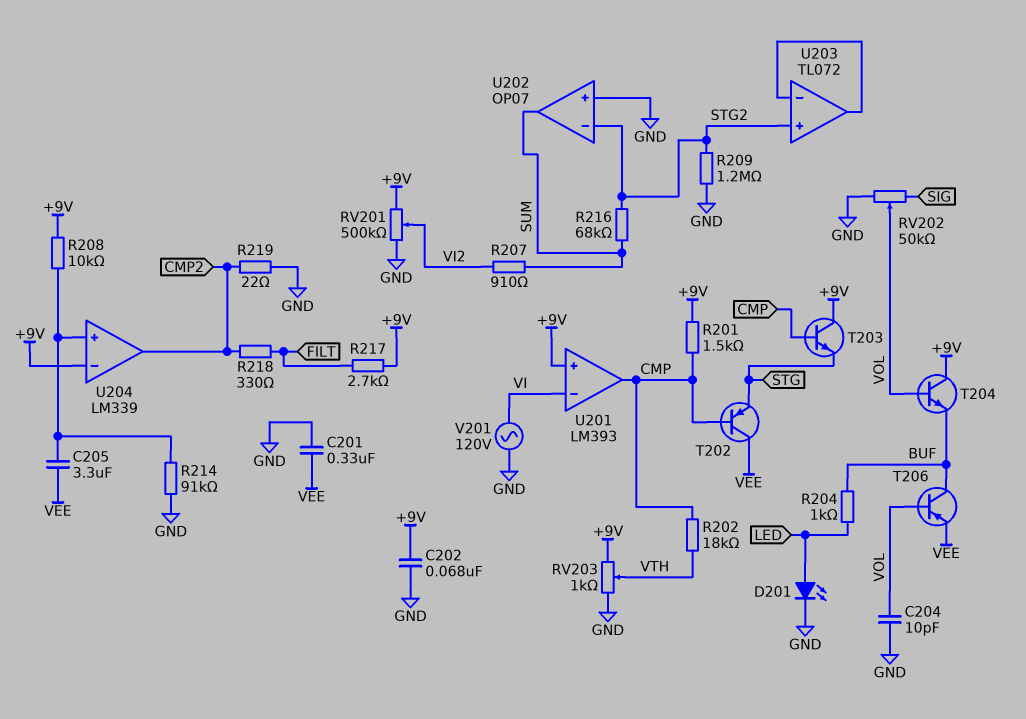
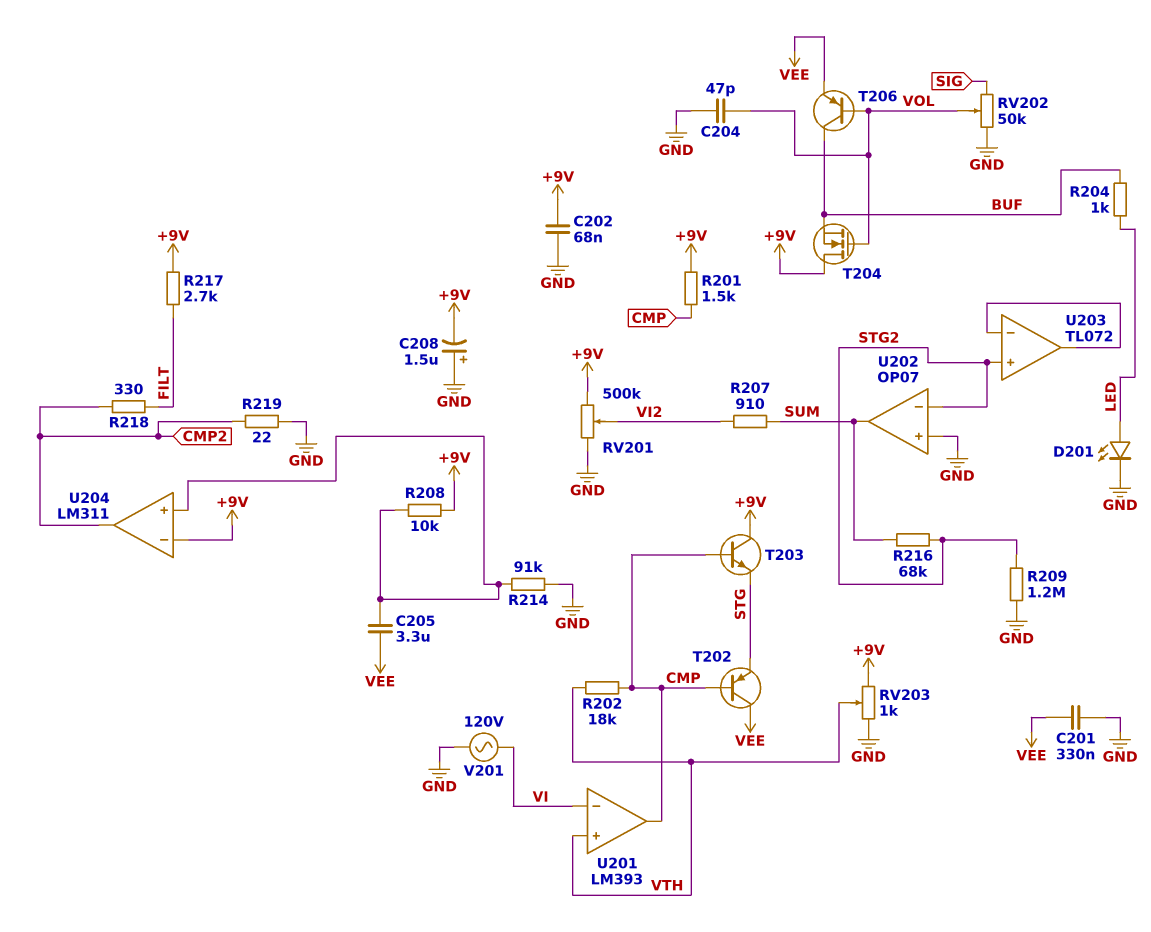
C204: 10pF (GND, VOL) -> 47pF (GND, VOL)
C208: none -> 1.5uF (plus GND, minus +9V)
T204: NPN (B VOL, C +9V, E BUF) -> NMOS (G VOL, D +9V, S BUF)
U201 pin in+: +9V -> VTH
U204: LM339 -> LM311

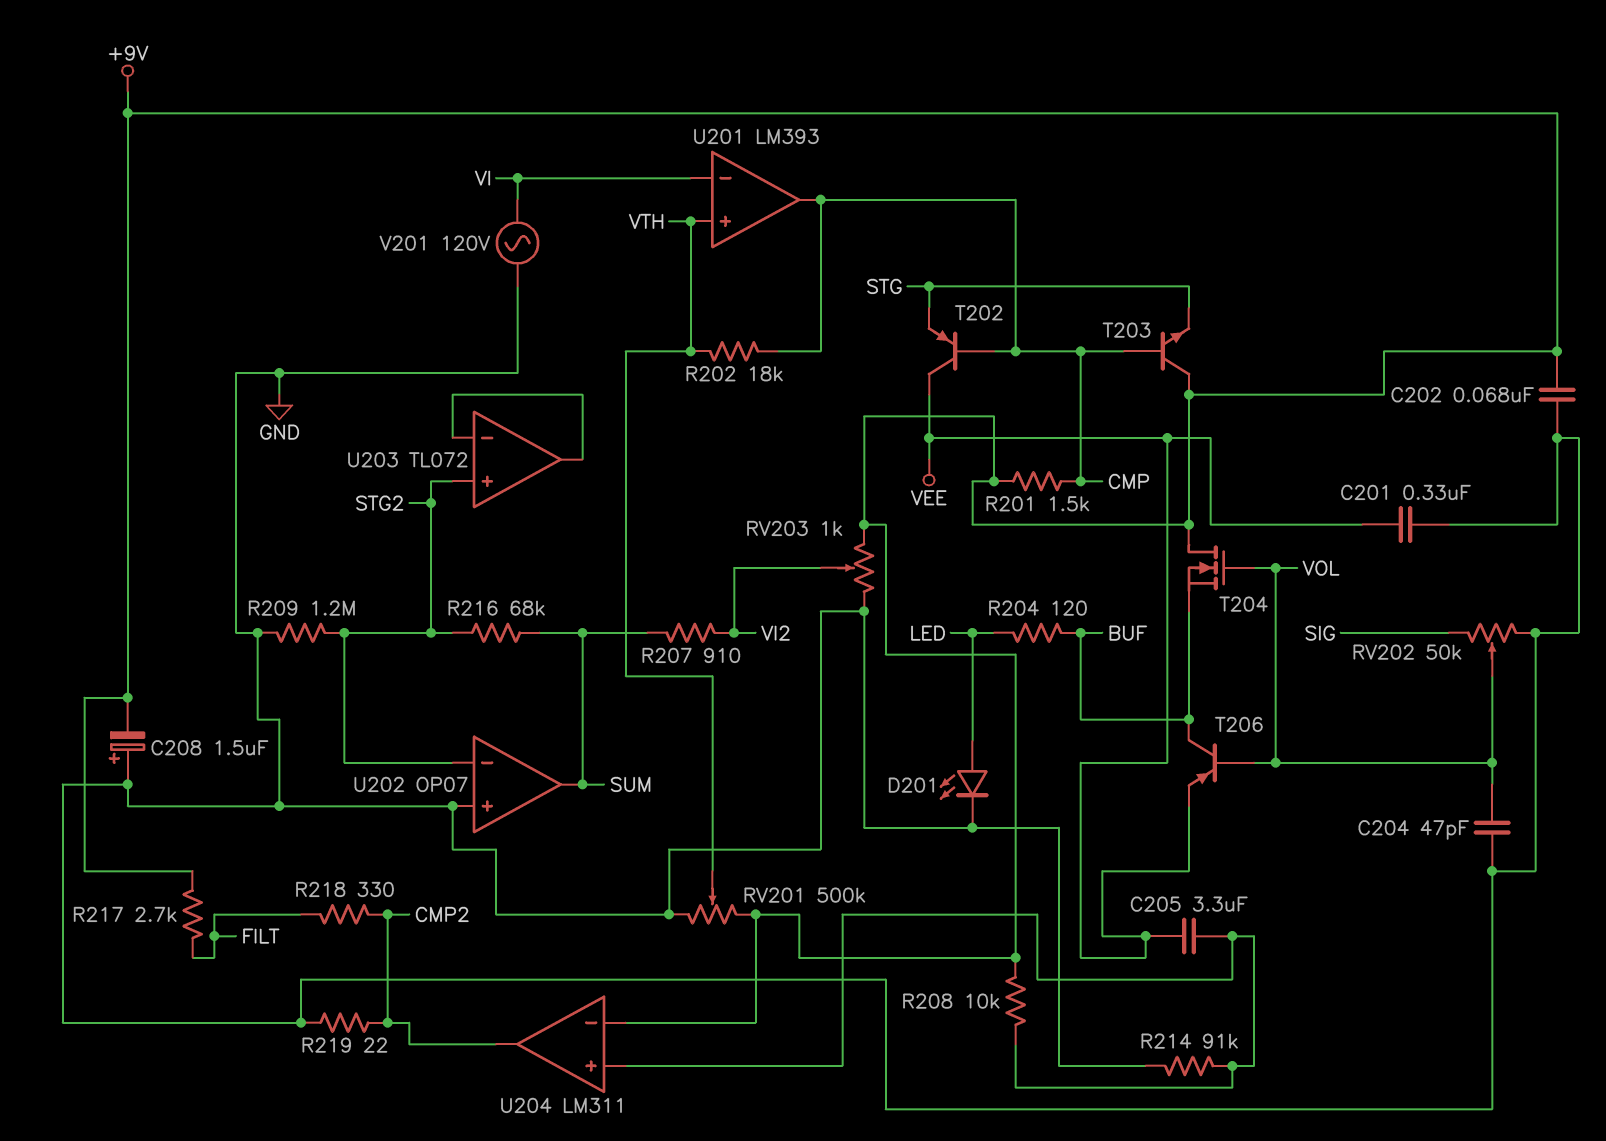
R204: 1k (BUF, LED) -> 120 (BUF, LED)
RV201: 500k (+9V, GND, wiper VI2) -> 500k (+9V, GND, wiper VTH)
RV203: 1k (+9V, GND, wiper VTH) -> 1k (+9V, GND, wiper VI2)

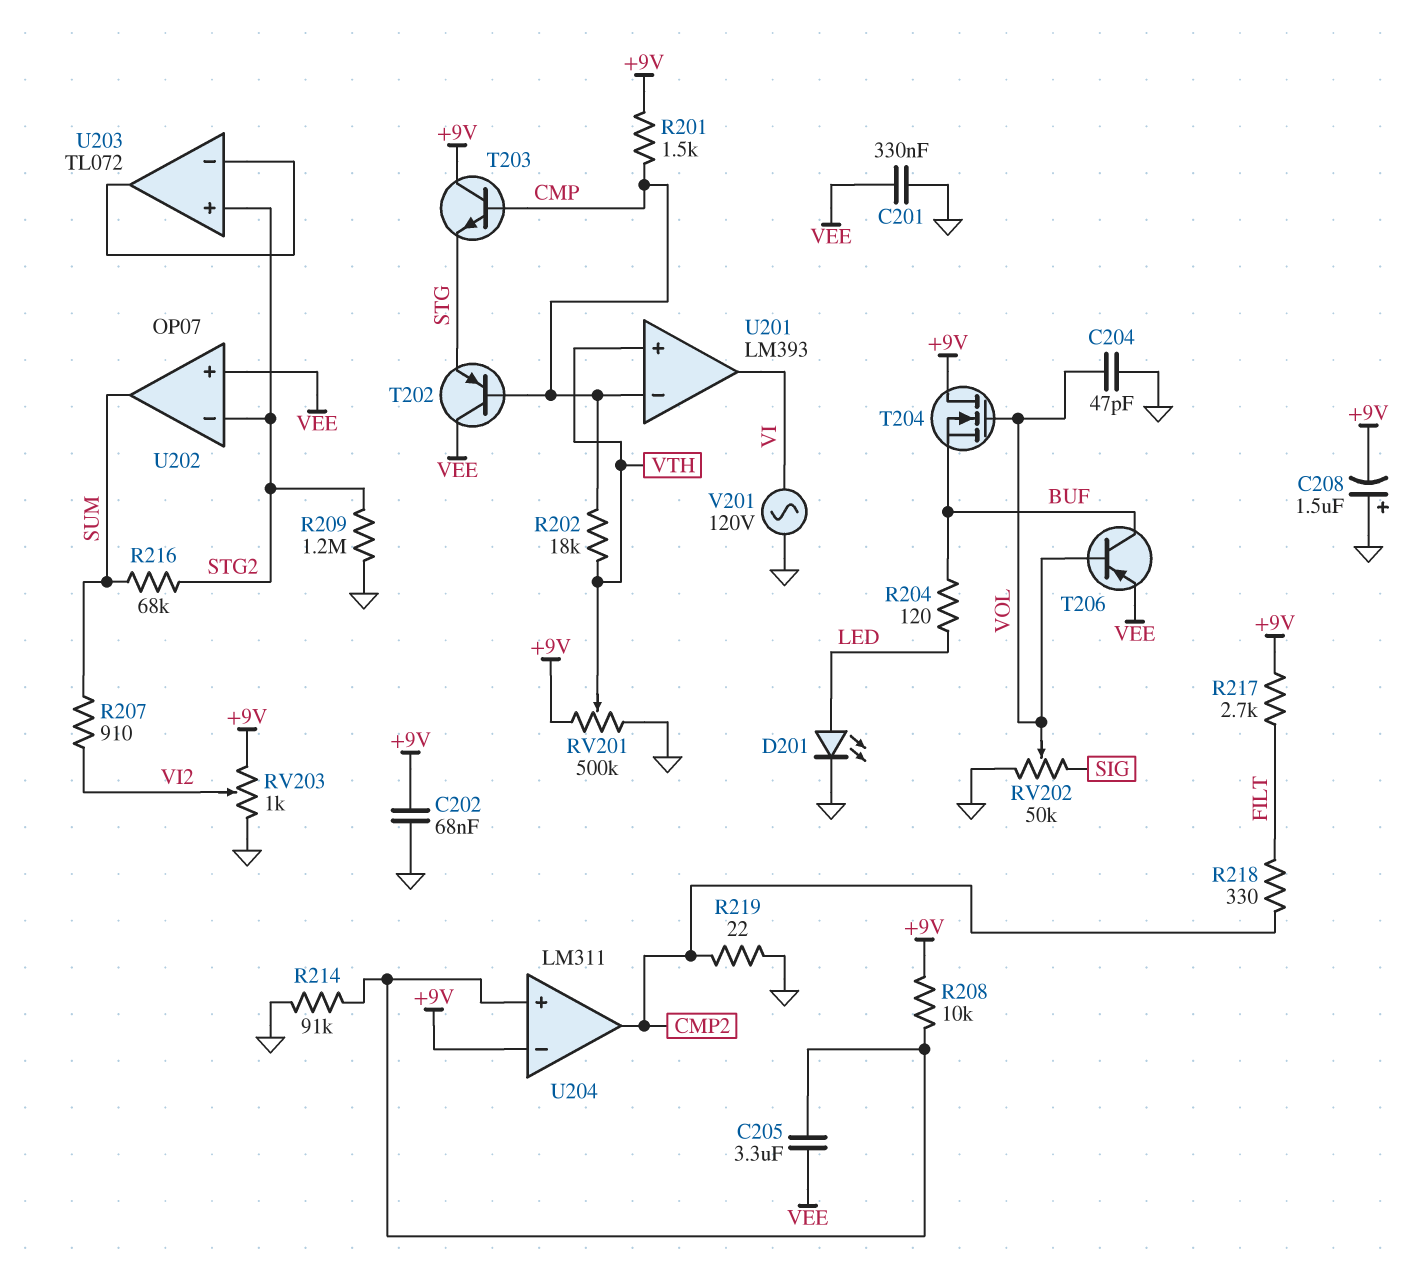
U201 pin in-: VI -> CMP
U201 pin out: CMP -> VI
U202 pin in+: GND -> VEE

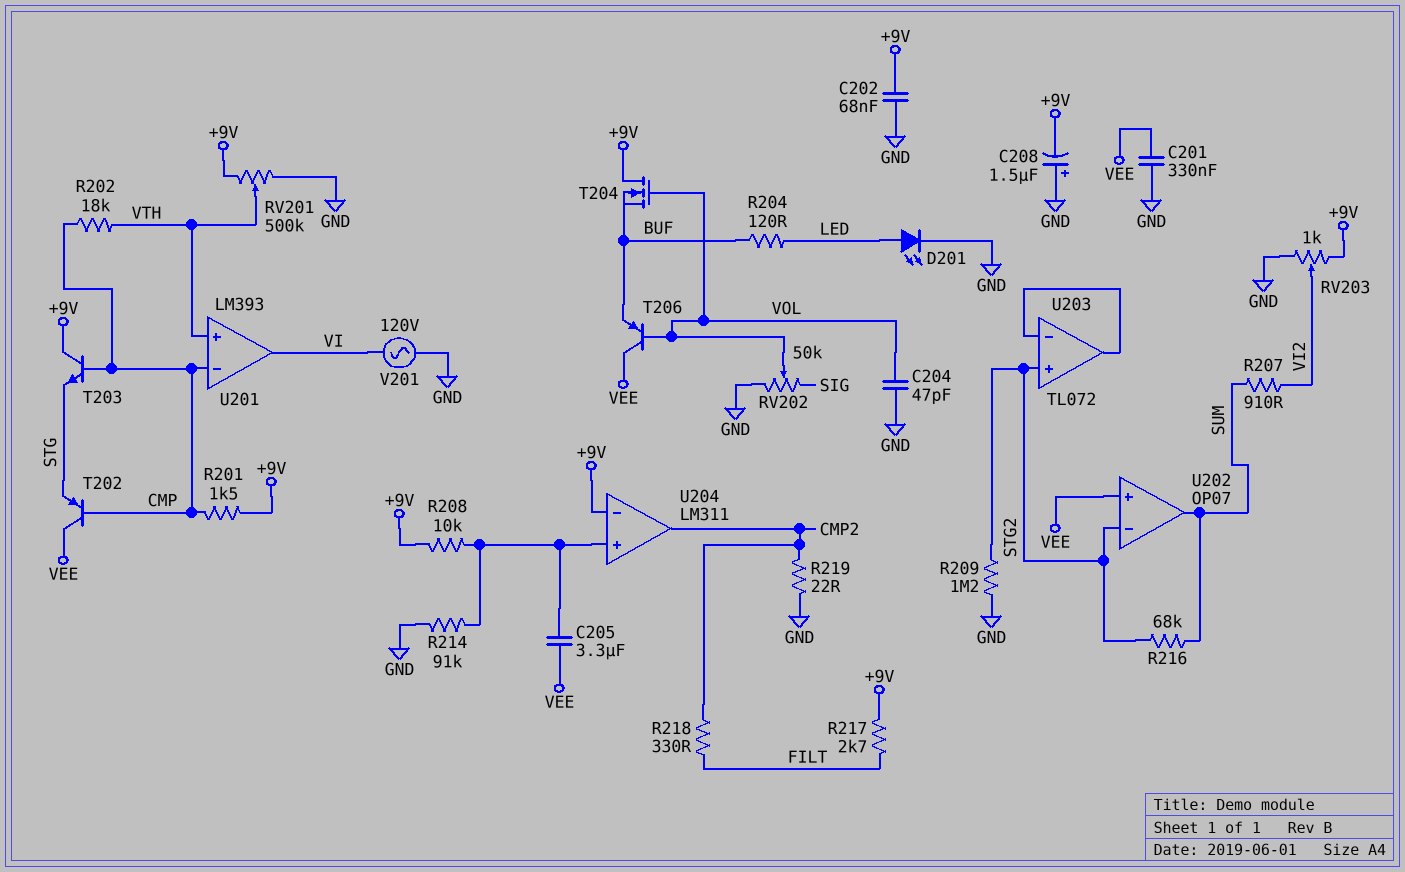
T206: PNP (B VOL, C BUF, E VEE) -> PNP (B VOL, C VEE, E BUF)

